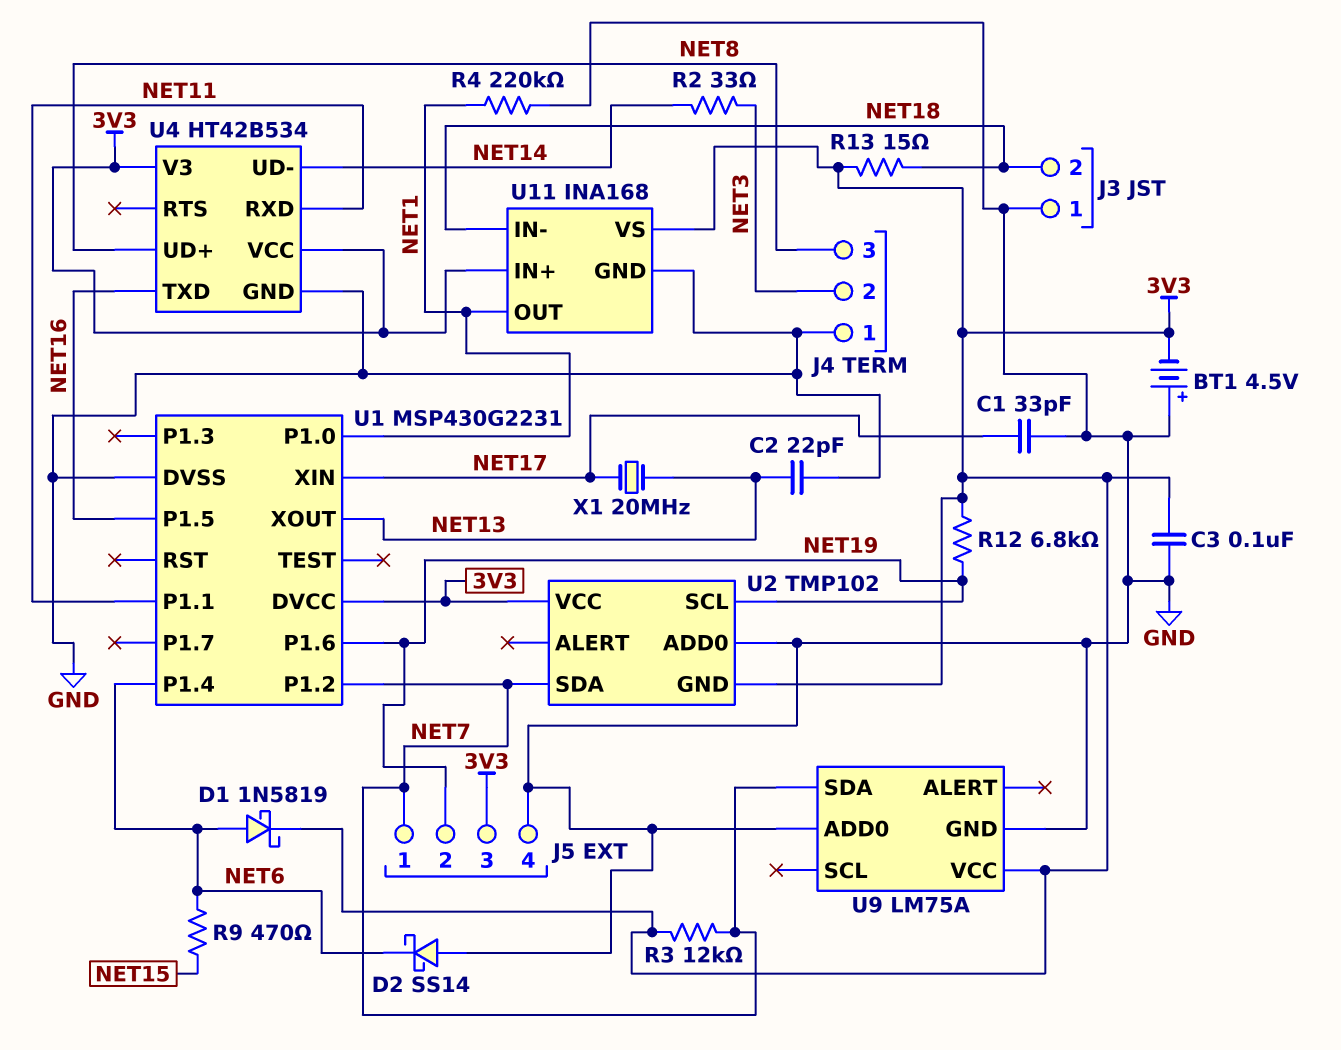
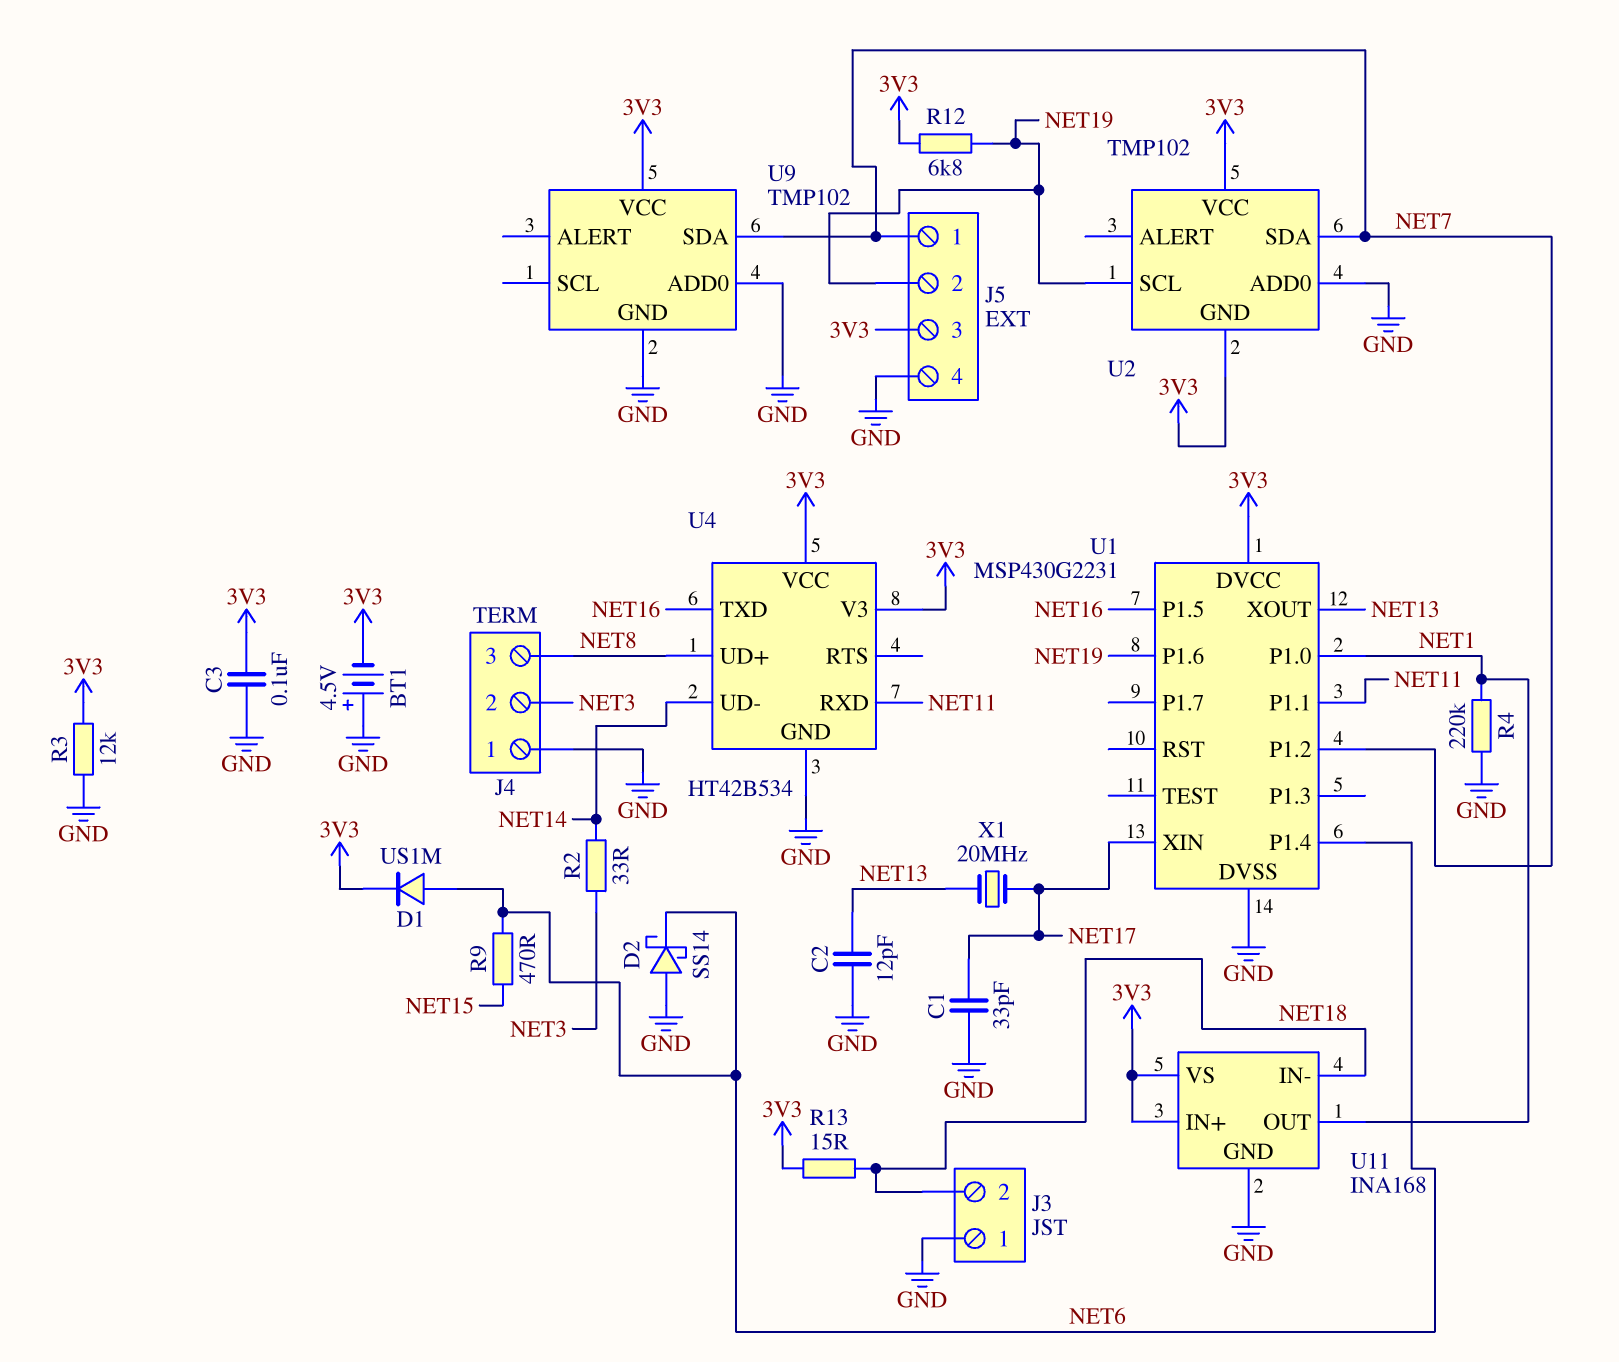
C2: 22pF (GND, NET13) -> 12pF (GND, NET13)
D1: schottky 1N5819 (A NET6, K 3V3) -> diode US1M (A NET6, K 3V3)
R3: 12k (3V3, NET7) -> 12k (3V3, GND)
U9: LM75A -> TMP102

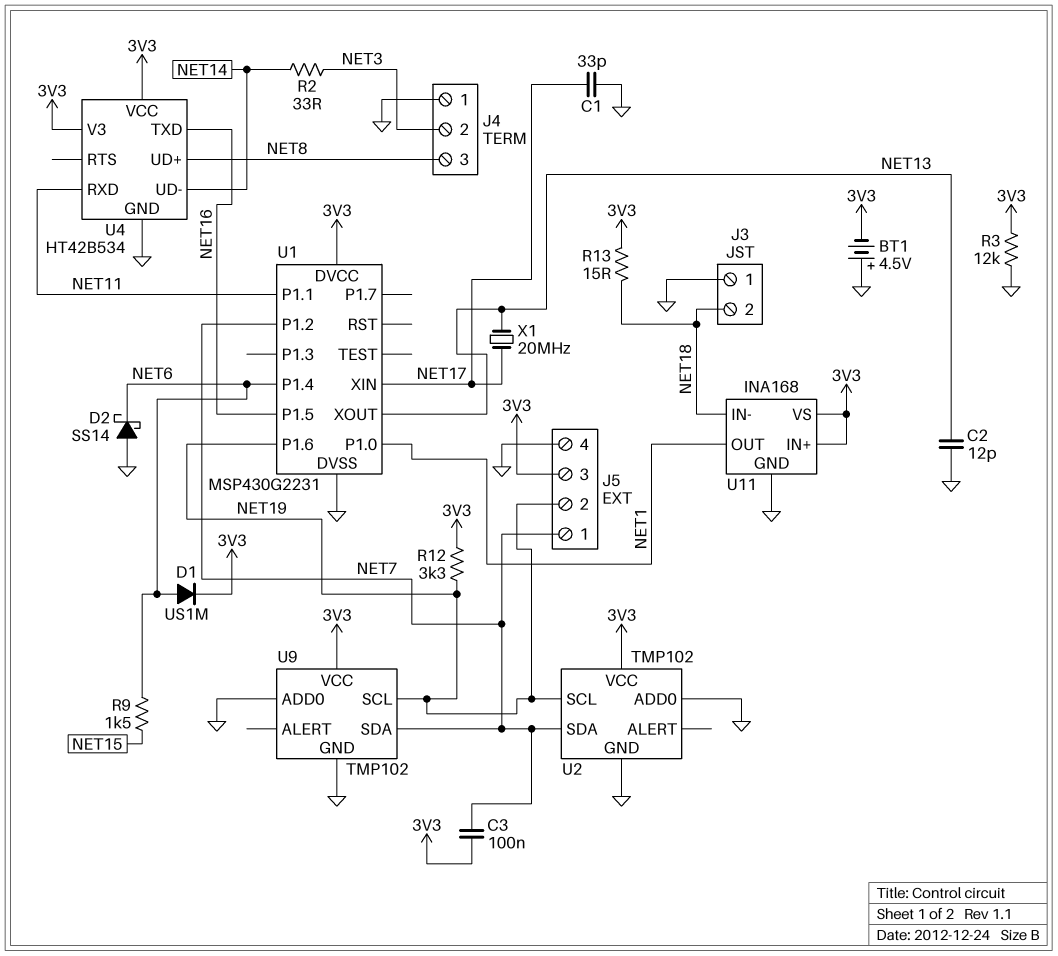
C3: 100nF (3V3, GND) -> 100nF (3V3, NET7)
R4: 220k (GND, NET1) -> none
R9: 470 (NET6, NET15) -> 1.5k (NET6, NET15)
R12: 6.8k (3V3, NET19) -> 3.3k (3V3, NET19)
U2 pin GND: 3V3 -> GND
U9 pin SCL: none -> NET19

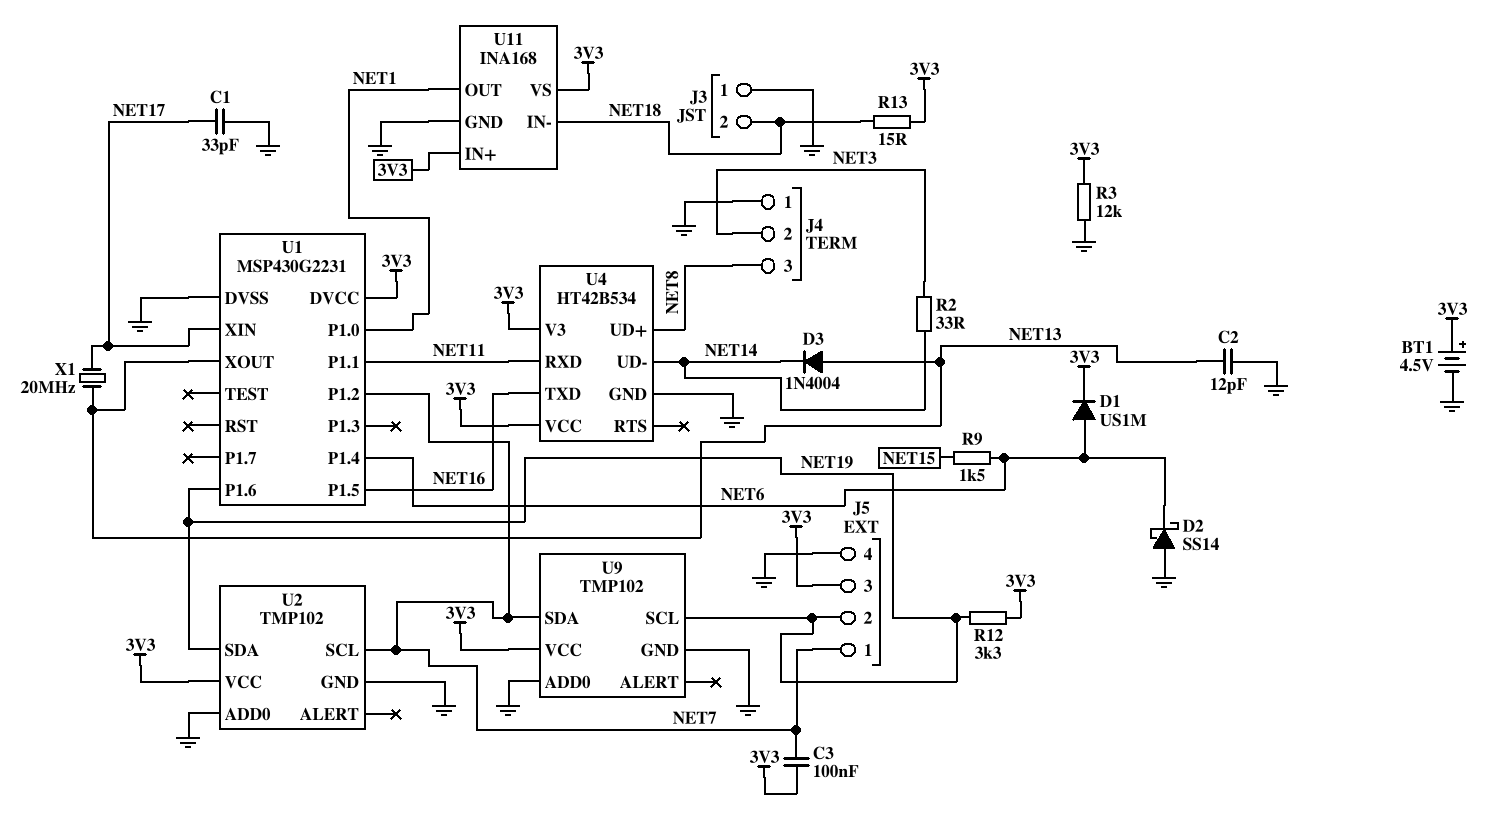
BT1: 4.5V (plus GND, minus 3V3) -> 4.5V (plus 3V3, minus GND)
D3: none -> diode 1N4004 (A NET13, K NET14)
U2 pin SCL: NET19 -> NET7
U2 pin SDA: NET7 -> NET19

